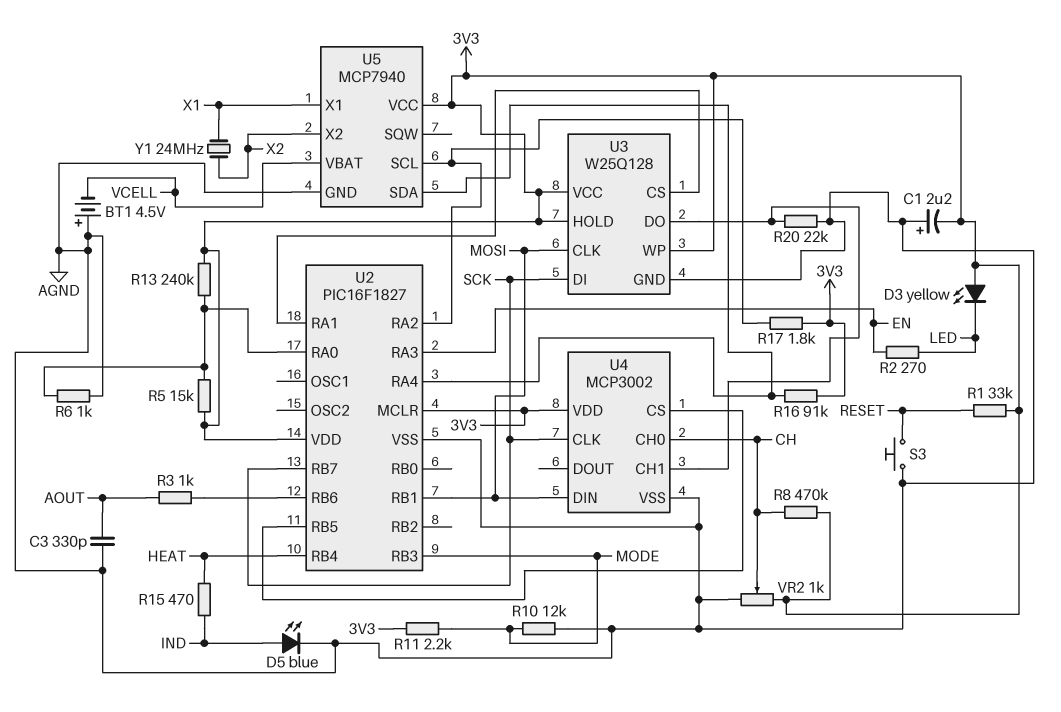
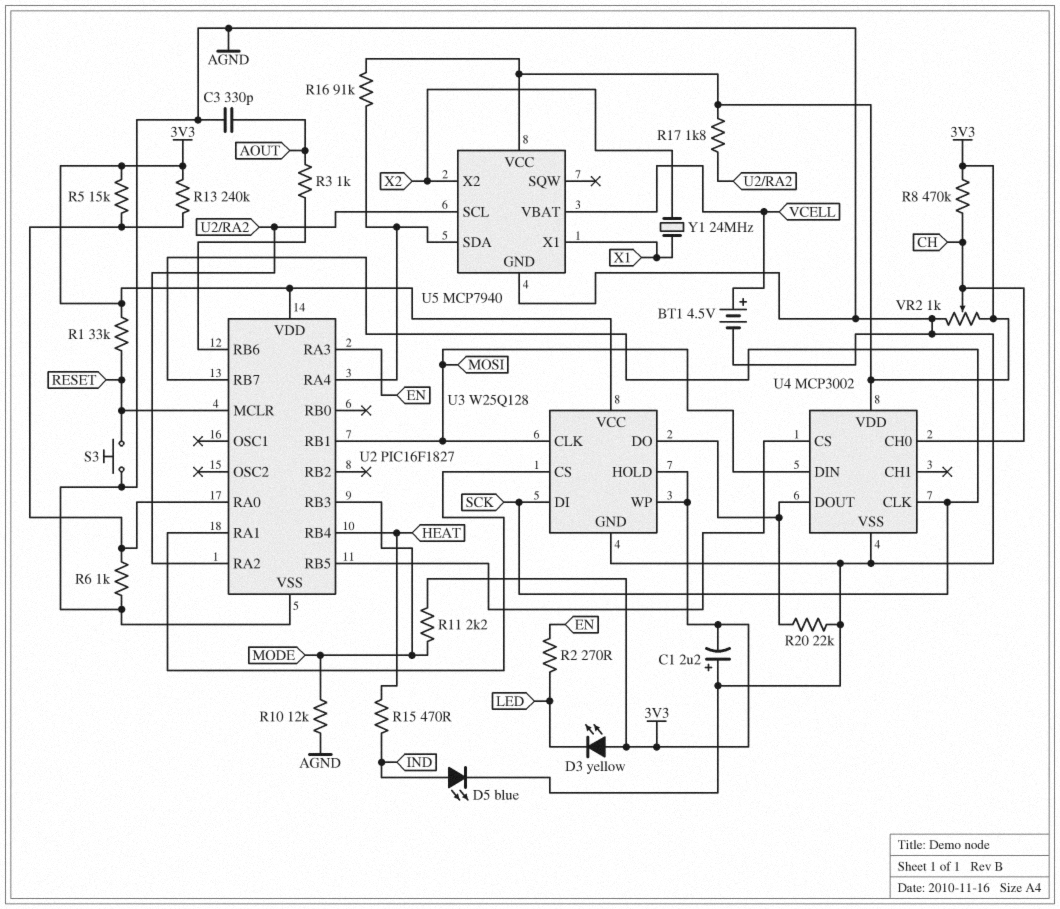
BT1: 4.5V (plus AGND, minus VCELL) -> 4.5V (plus VCELL, minus AGND)
U2 pin MCLR: 3V3 -> RESET
U4 pin CH1: U3/DO -> none
U4 pin DOUT: none -> U3/DO

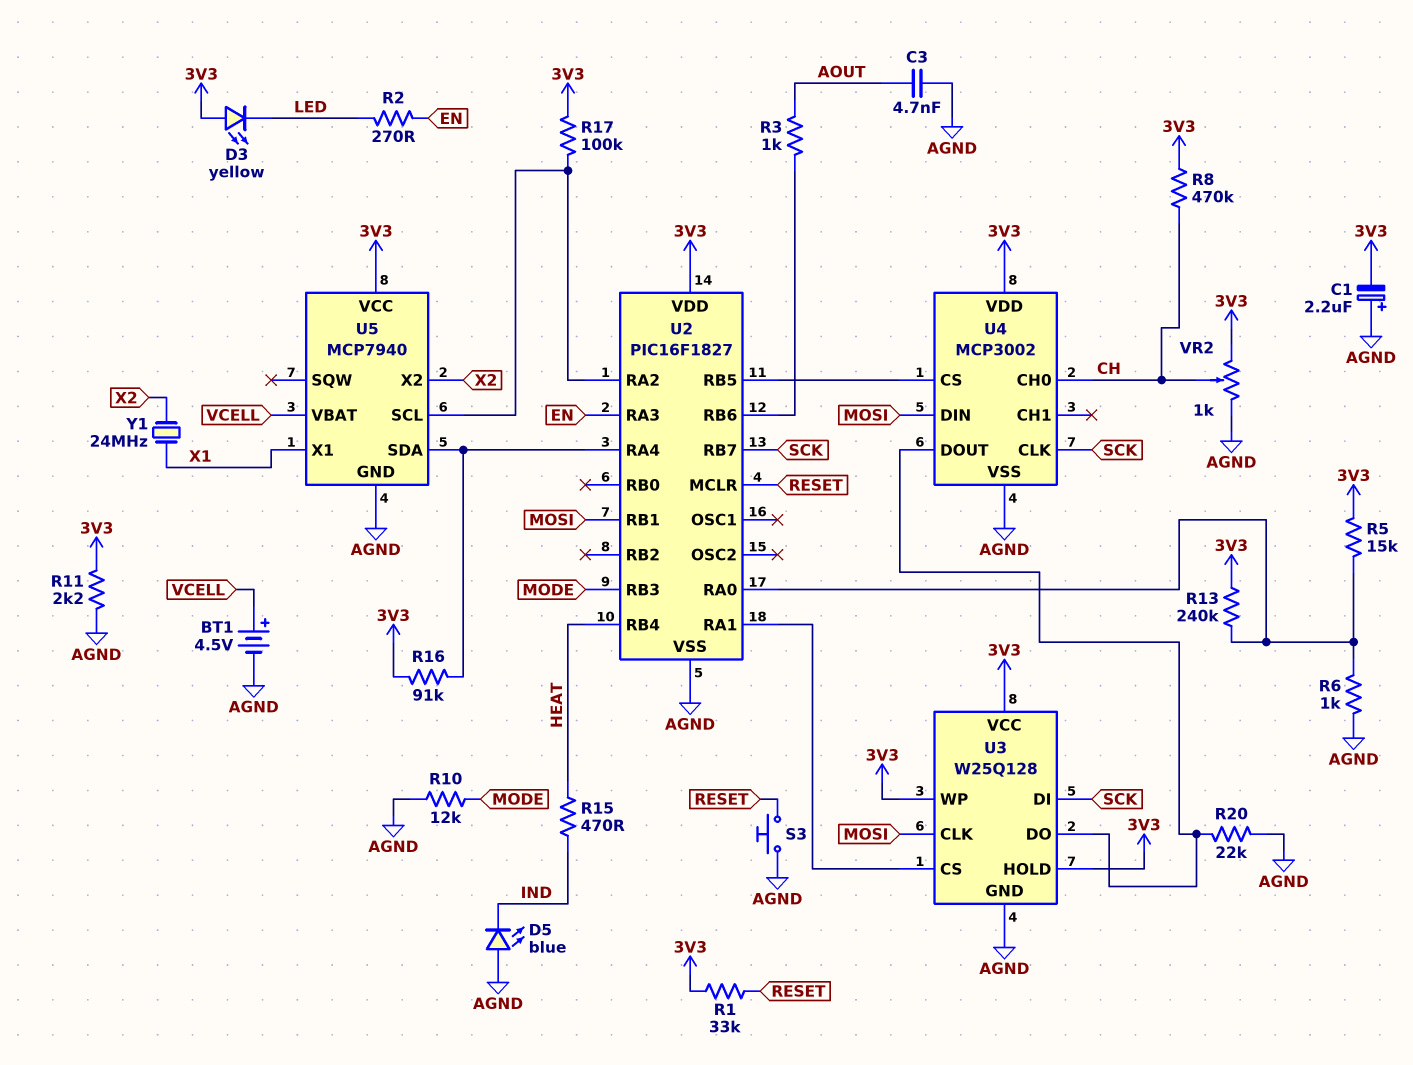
C3: 330pF (AGND, AOUT) -> 4.7nF (AGND, AOUT)
D5: LED blue (A IND, K AGND) -> LED blue (A AGND, K IND)
R11: 2.2k (3V3, MODE) -> 2.2k (3V3, AGND)
R17: 1.8k (3V3, U2/RA2) -> 100k (3V3, U2/RA2)

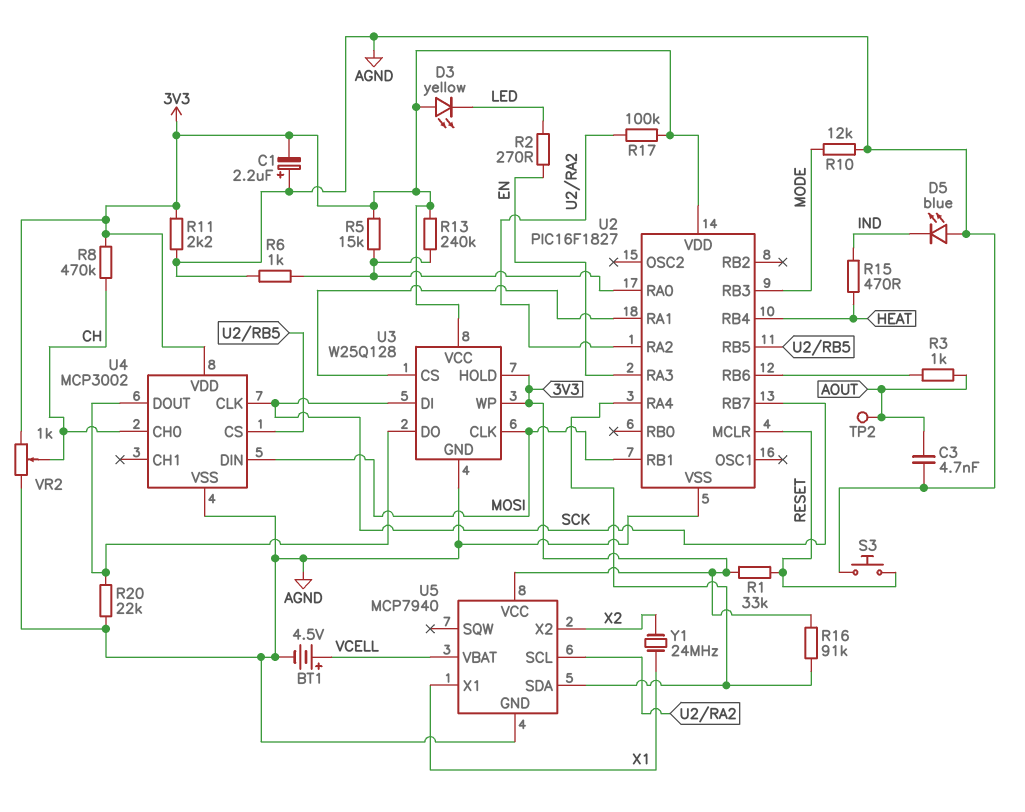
TP2: none -> test point (AOUT)

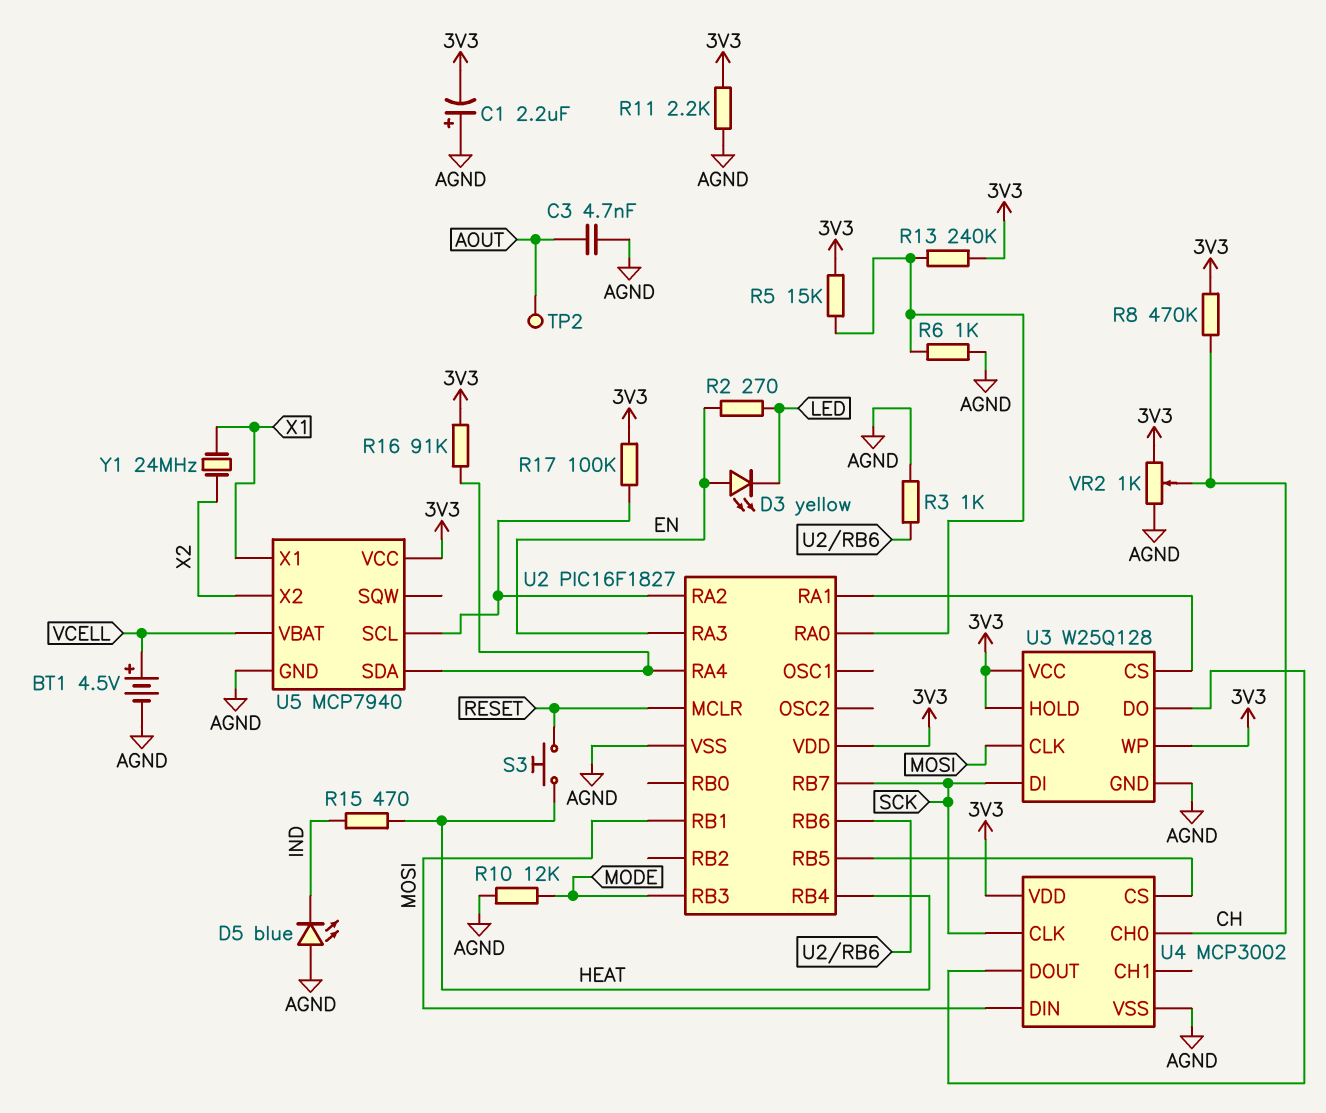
D3: LED yellow (A 3V3, K LED) -> LED yellow (A EN, K LED)
R1: 33k (3V3, RESET) -> none
R3: 1k (AOUT, U2/RB6) -> 1k (AGND, U2/RB6)
R20: 22k (AGND, U3/DO) -> none
S3: button (AGND, RESET) -> button (HEAT, RESET)

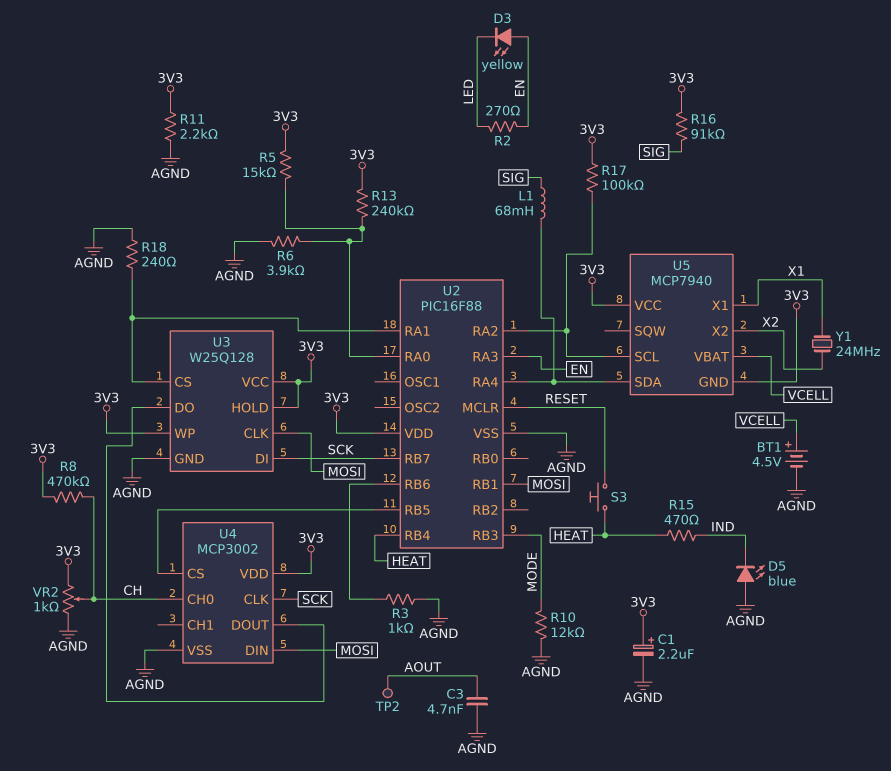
C1: 2.2uF (plus AGND, minus 3V3) -> 2.2uF (plus 3V3, minus AGND)
L1: none -> 68mH (SIG, U2/RA4)
R6: 1k (AGND, U2/RA0) -> 3.9k (AGND, U2/RA0)
R16: 91k (3V3, U2/RA4) -> 91k (3V3, SIG)
R18: none -> 240 (AGND, U2/RA1)
U2: PIC16F1827 -> PIC16F88
U5 pin GND: AGND -> 3V3

